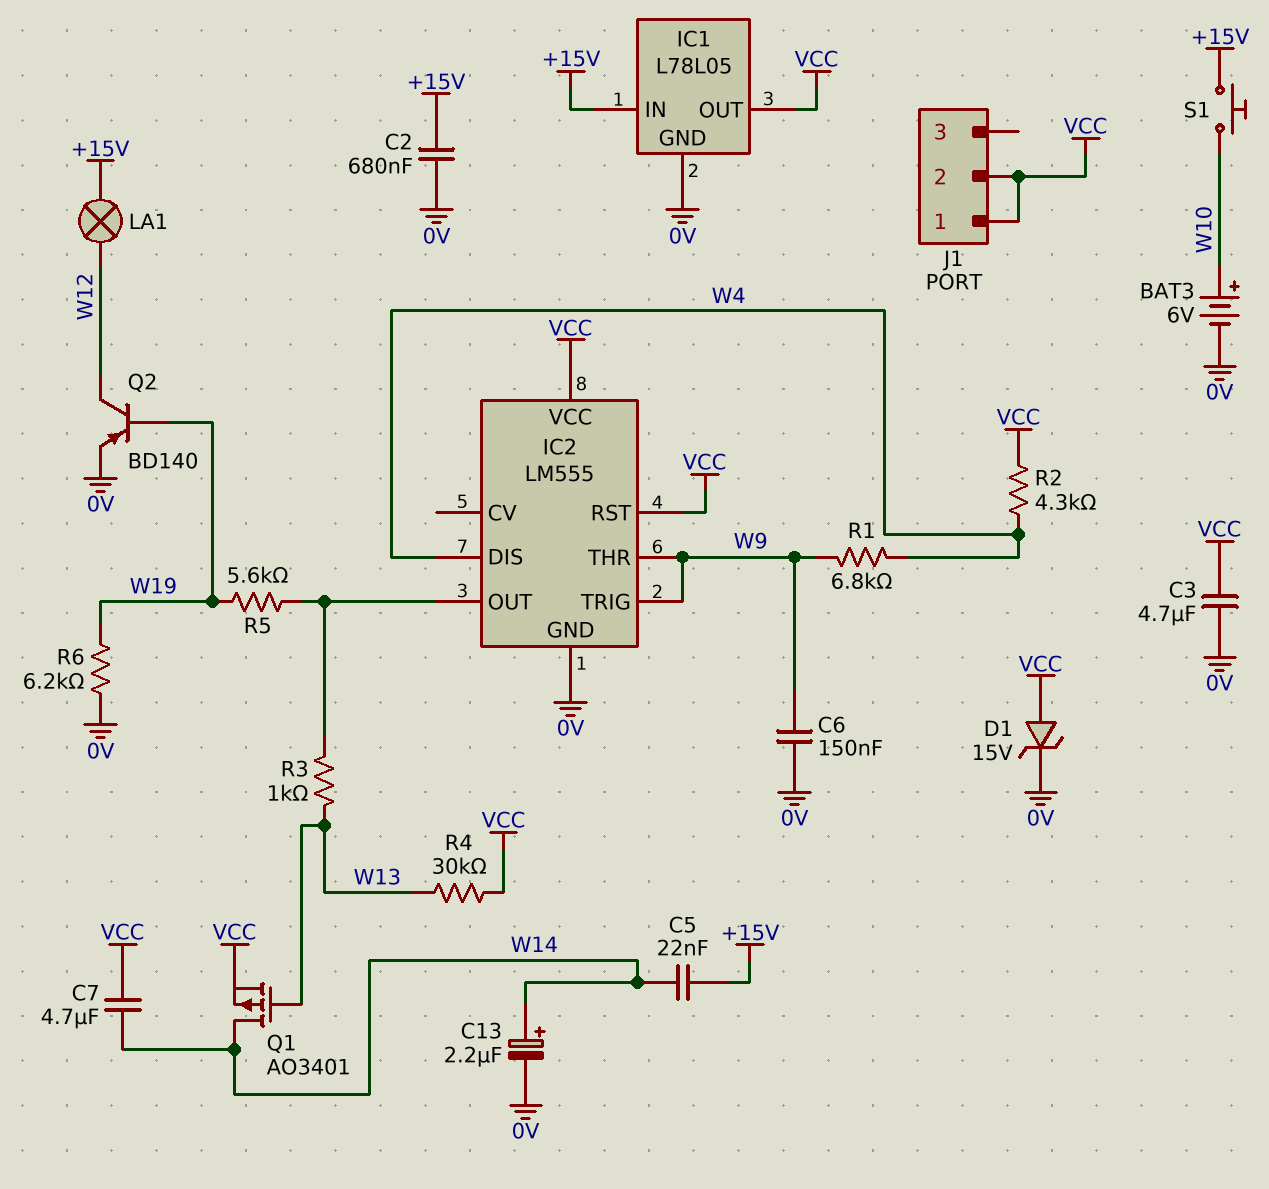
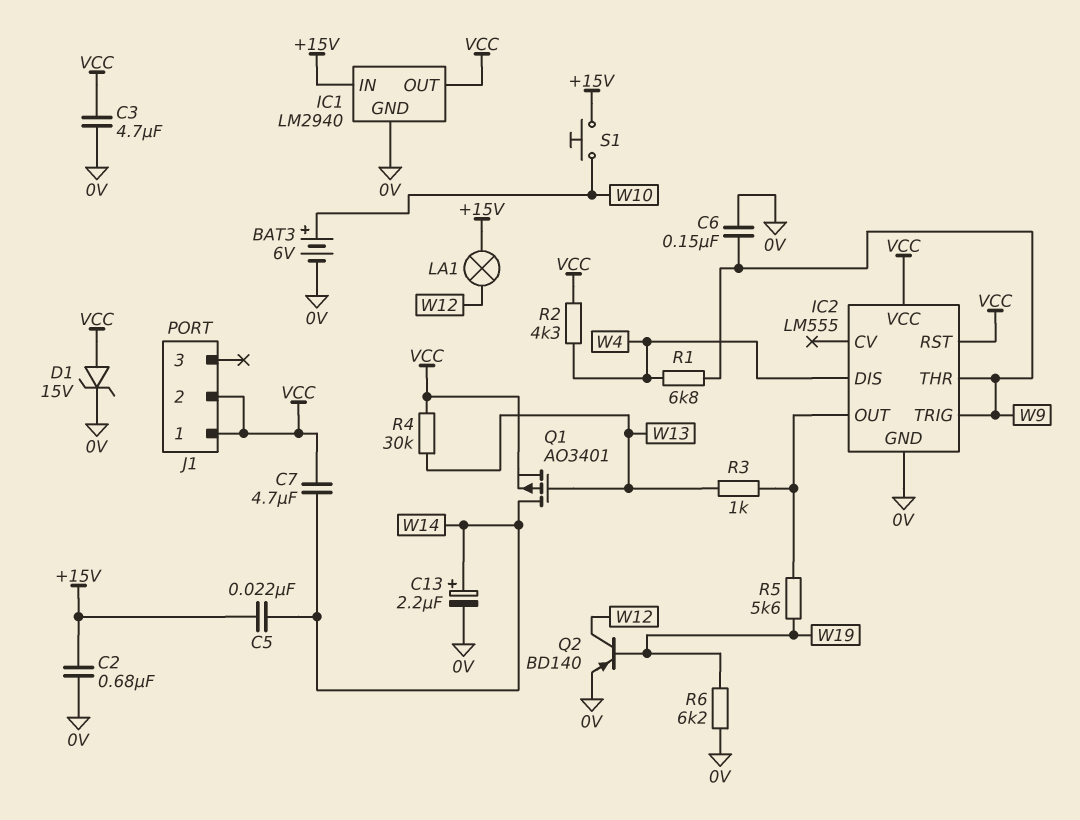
IC1: L78L05 -> LM2940

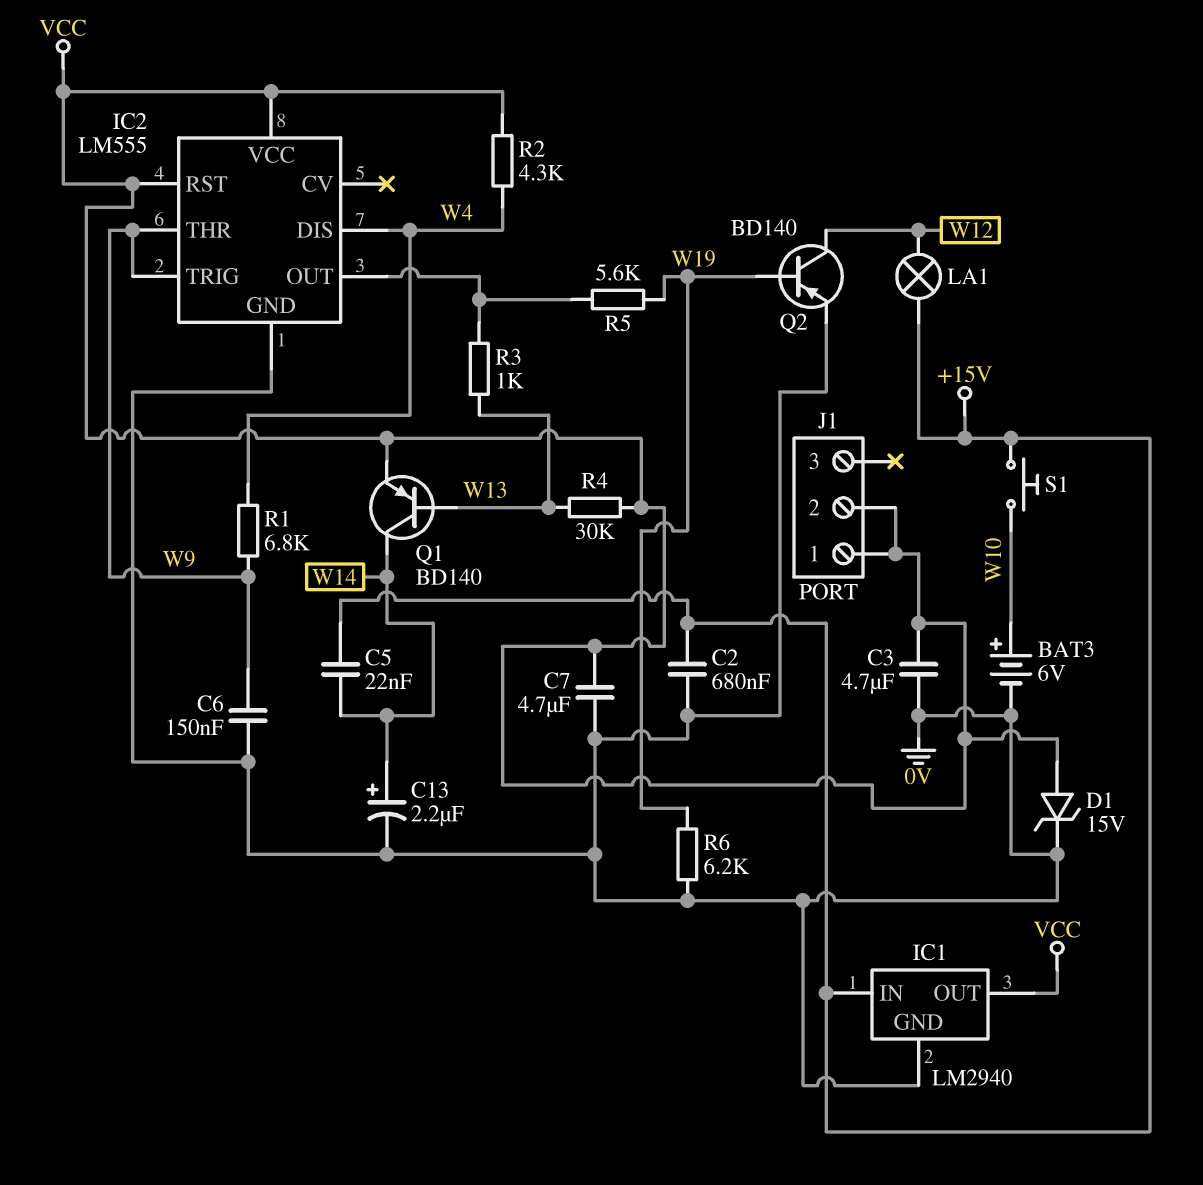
C7: 4.7uF (VCC, W14) -> 4.7uF (0V, VCC)
Q1: PMOS AO3401 (G W13, D W14, S VCC) -> PNP BD140 (B W13, C W14, E VCC)

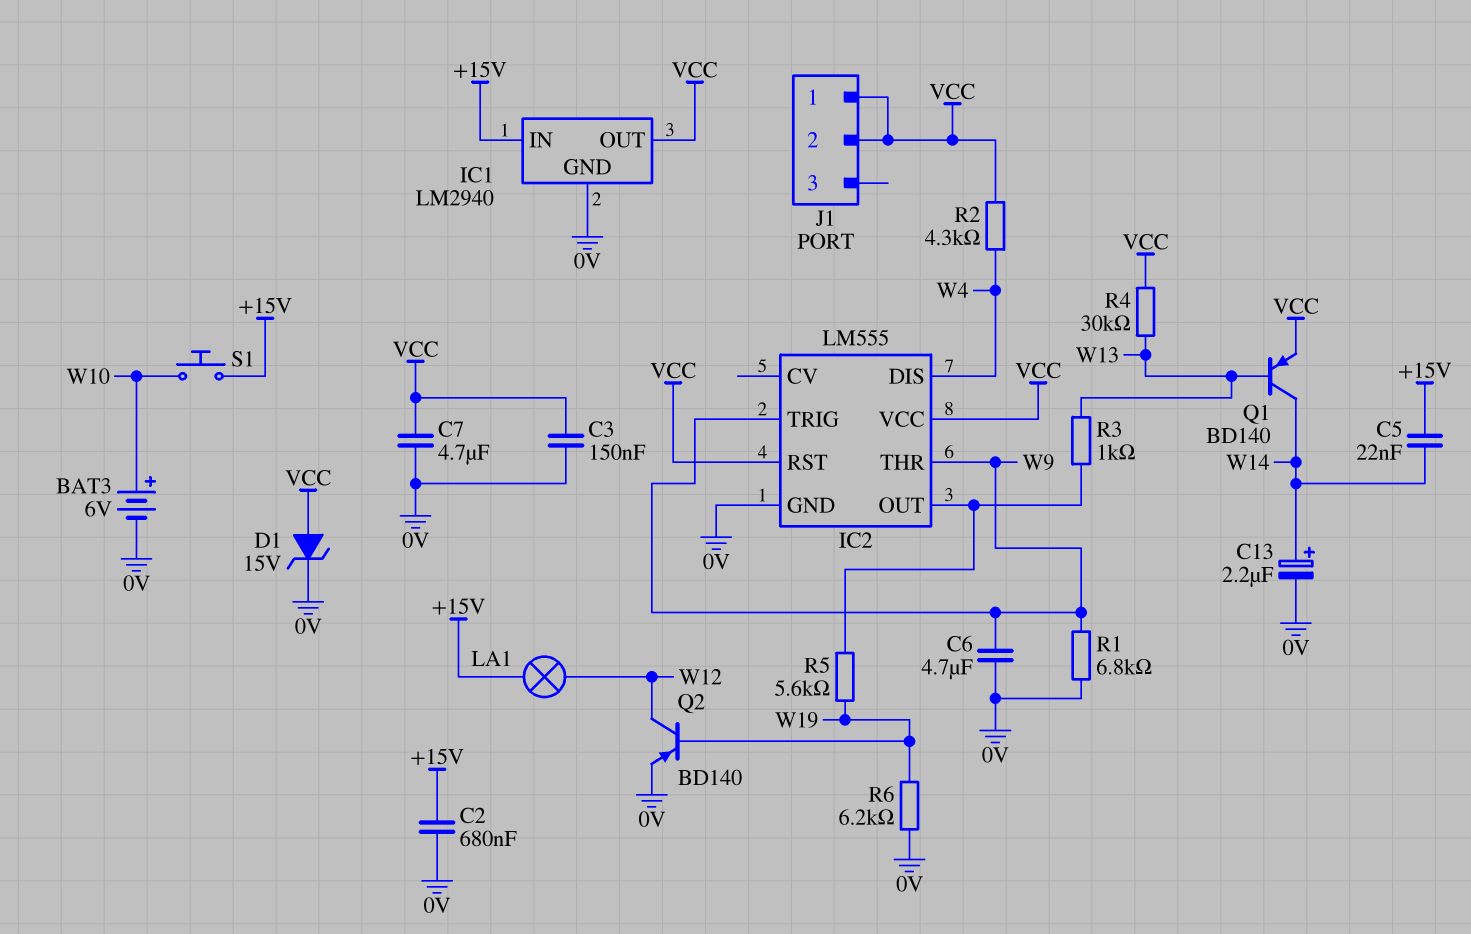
C3: 4.7uF (0V, VCC) -> 150nF (0V, VCC)
C6: 150nF (0V, W9) -> 4.7uF (0V, W9)
R1: 6.8k (W4, W9) -> 6.8k (0V, W9)

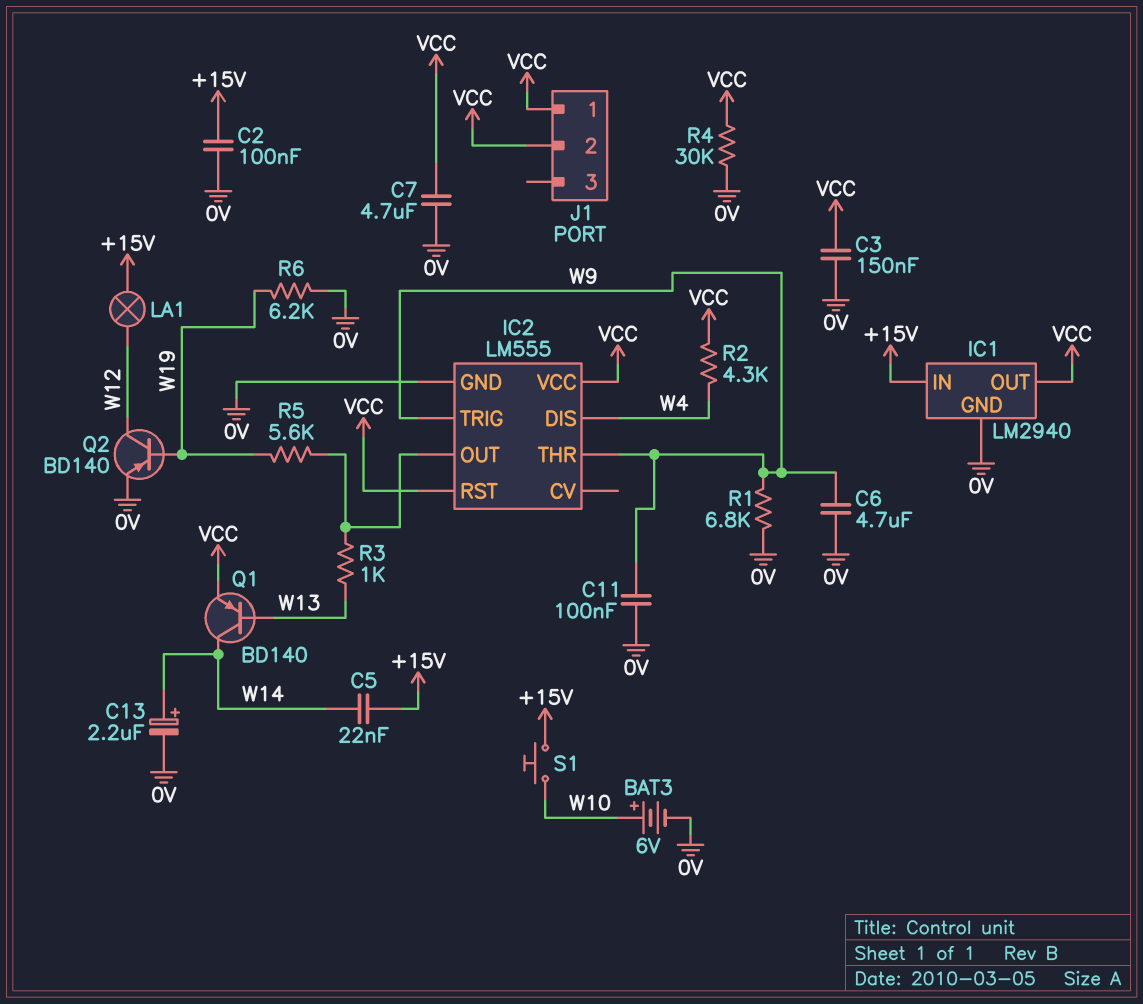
C2: 680nF (+15V, 0V) -> 100nF (+15V, 0V)
C11: none -> 100nF (0V, W9)
D1: zener 15V (A VCC, K 0V) -> none
R4: 30k (VCC, W13) -> 30k (0V, VCC)

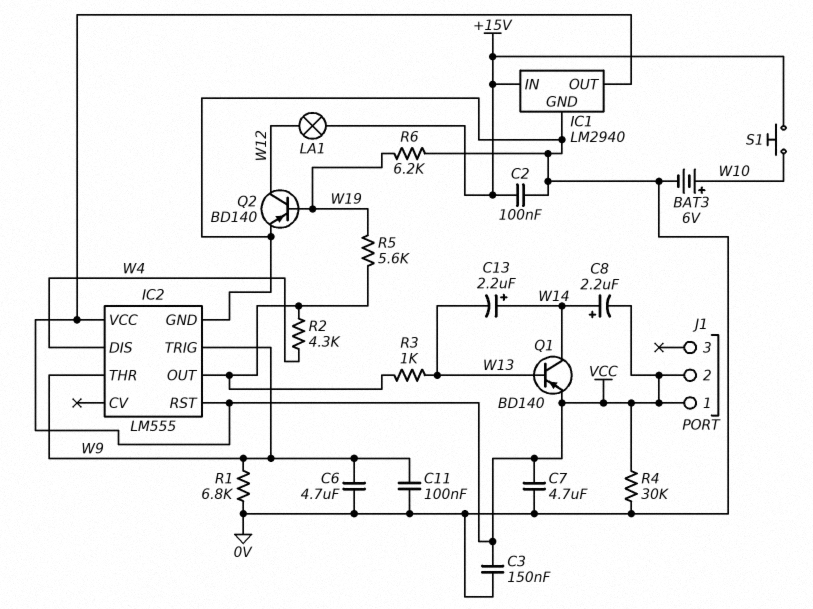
C5: 22nF (+15V, W14) -> none
C8: none -> 2.2uF (plus W14, minus VCC)
C13: 2.2uF (plus W14, minus 0V) -> 2.2uF (plus W14, minus W13)
R2: 4.3k (VCC, W4) -> 4.3k (IC2/OUT, W4)

